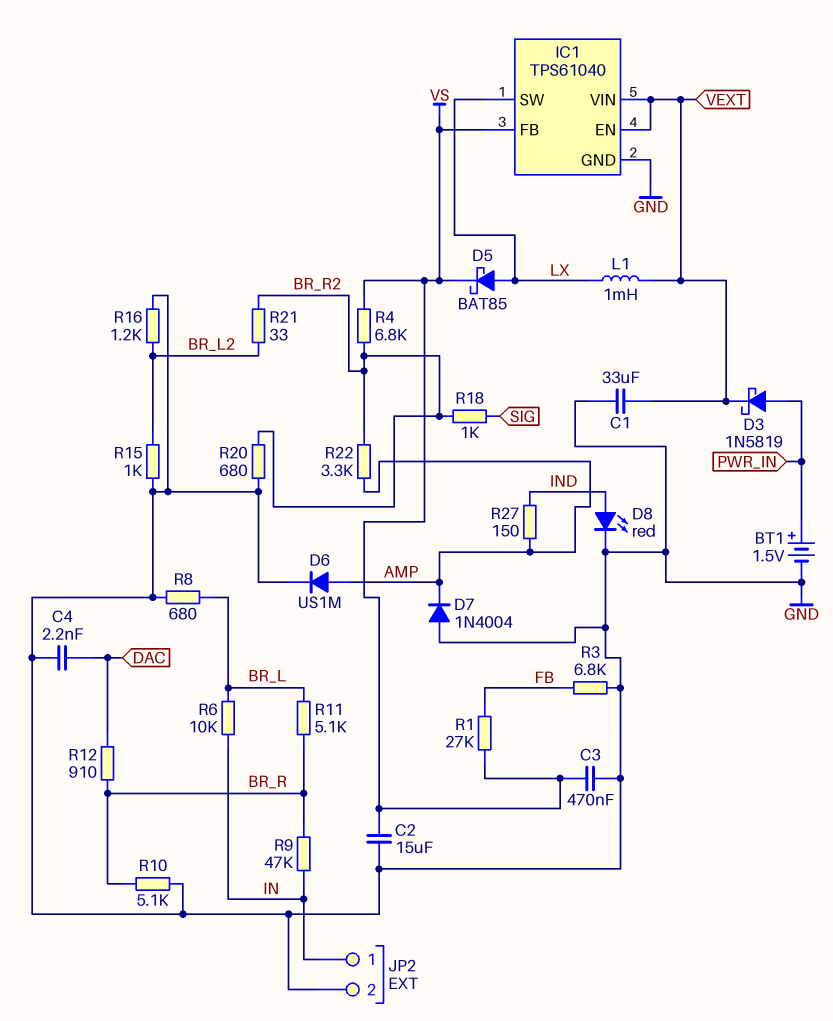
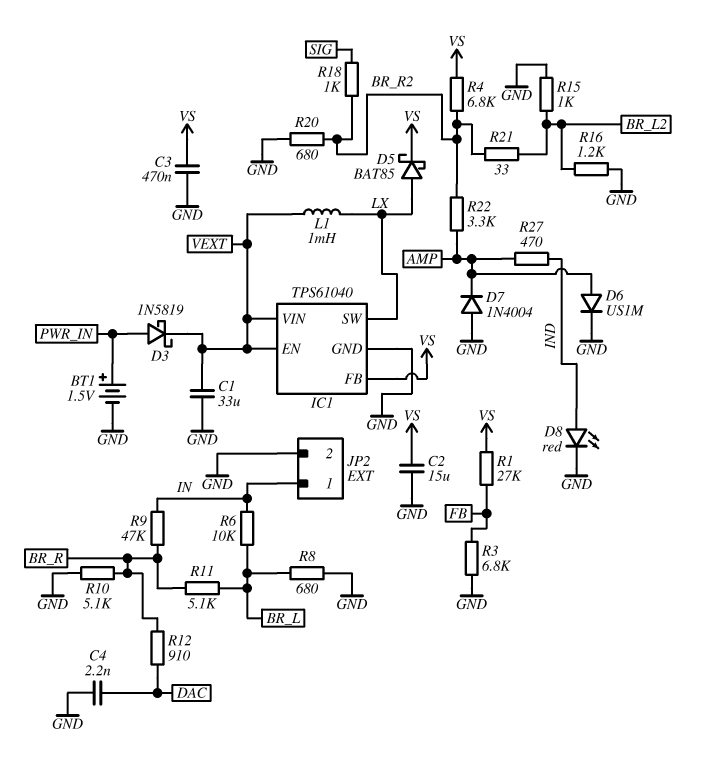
R27: 150 (AMP, IND) -> 470 (AMP, IND)

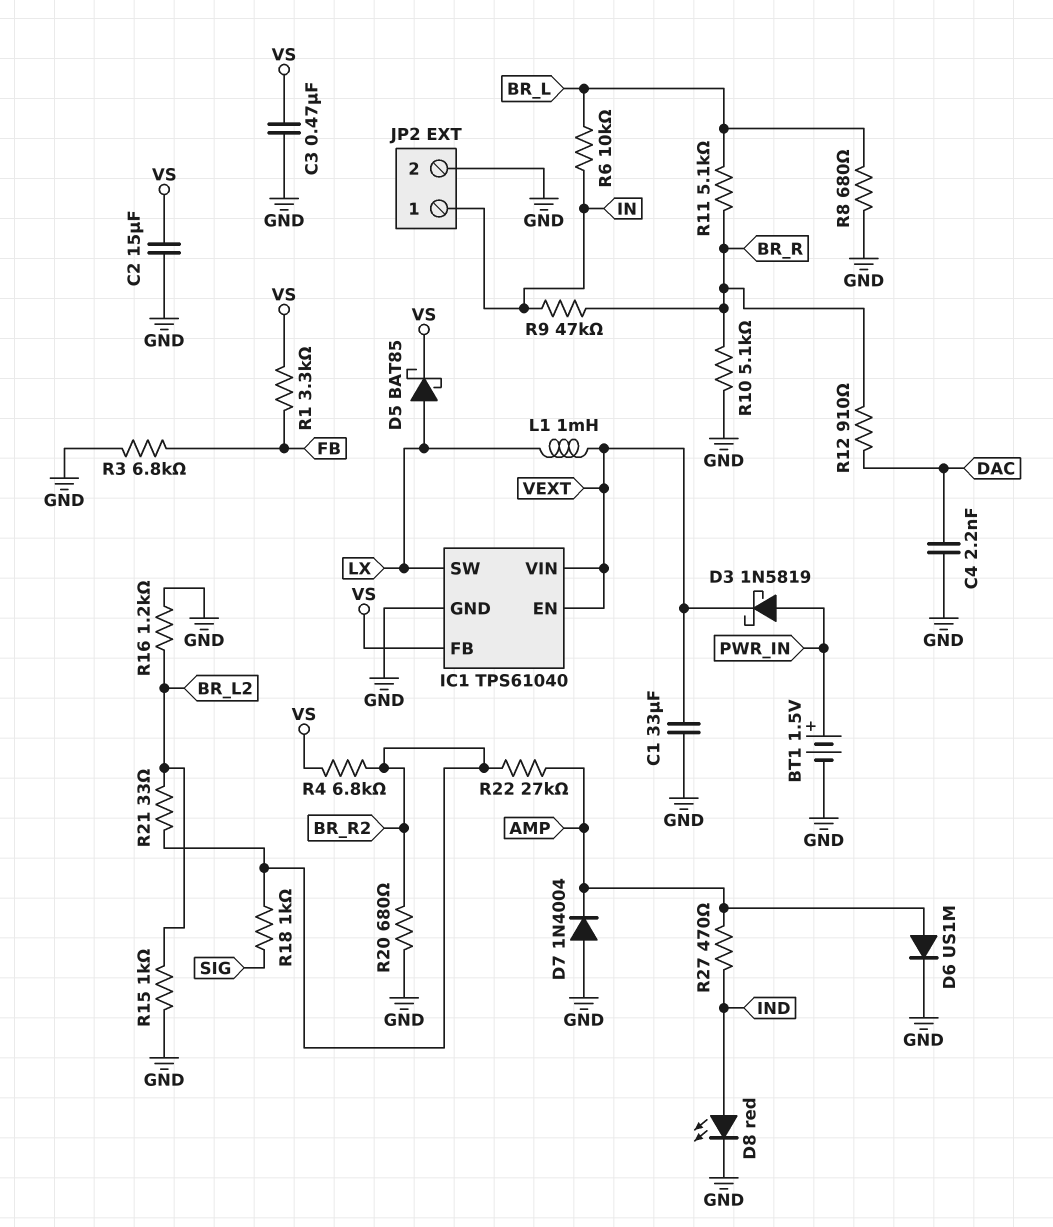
R1: 27k (FB, VS) -> 3.3k (FB, VS)
R22: 3.3k (AMP, BR_R2) -> 27k (AMP, BR_R2)

